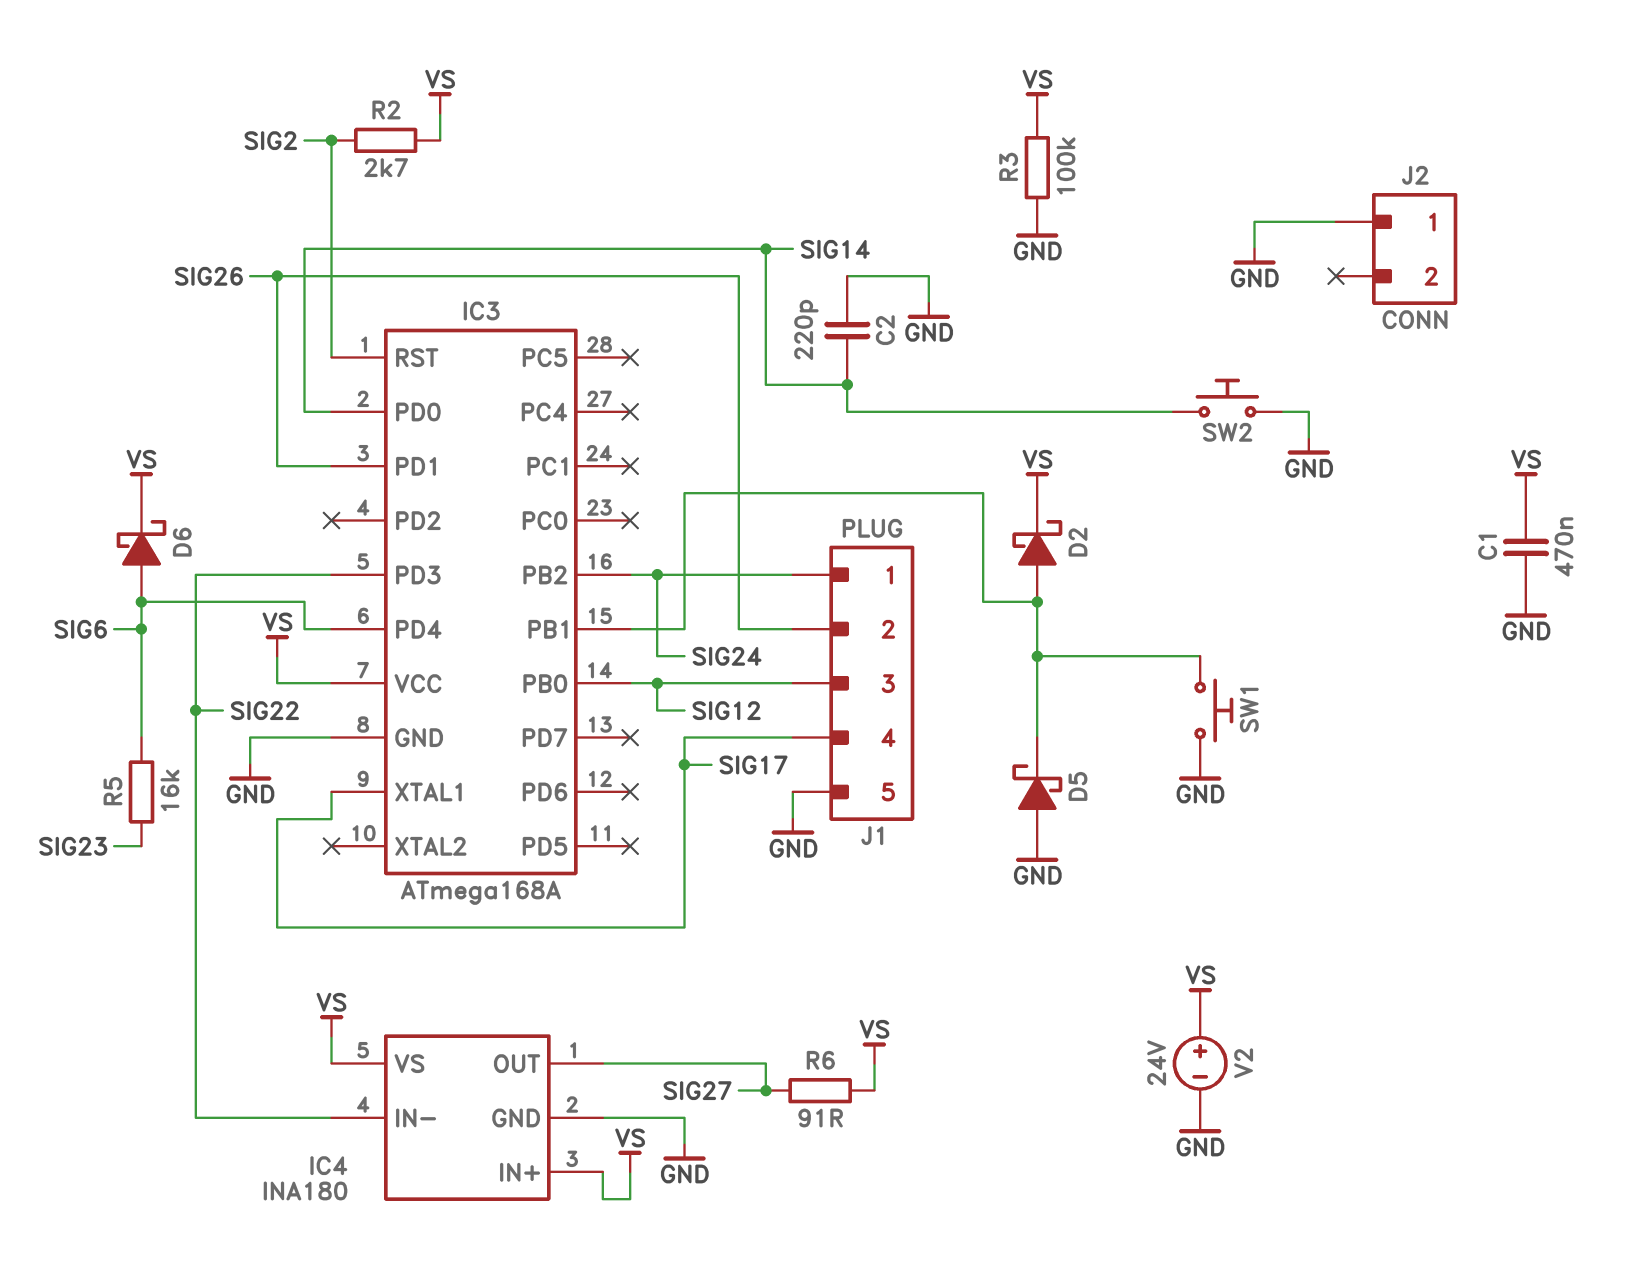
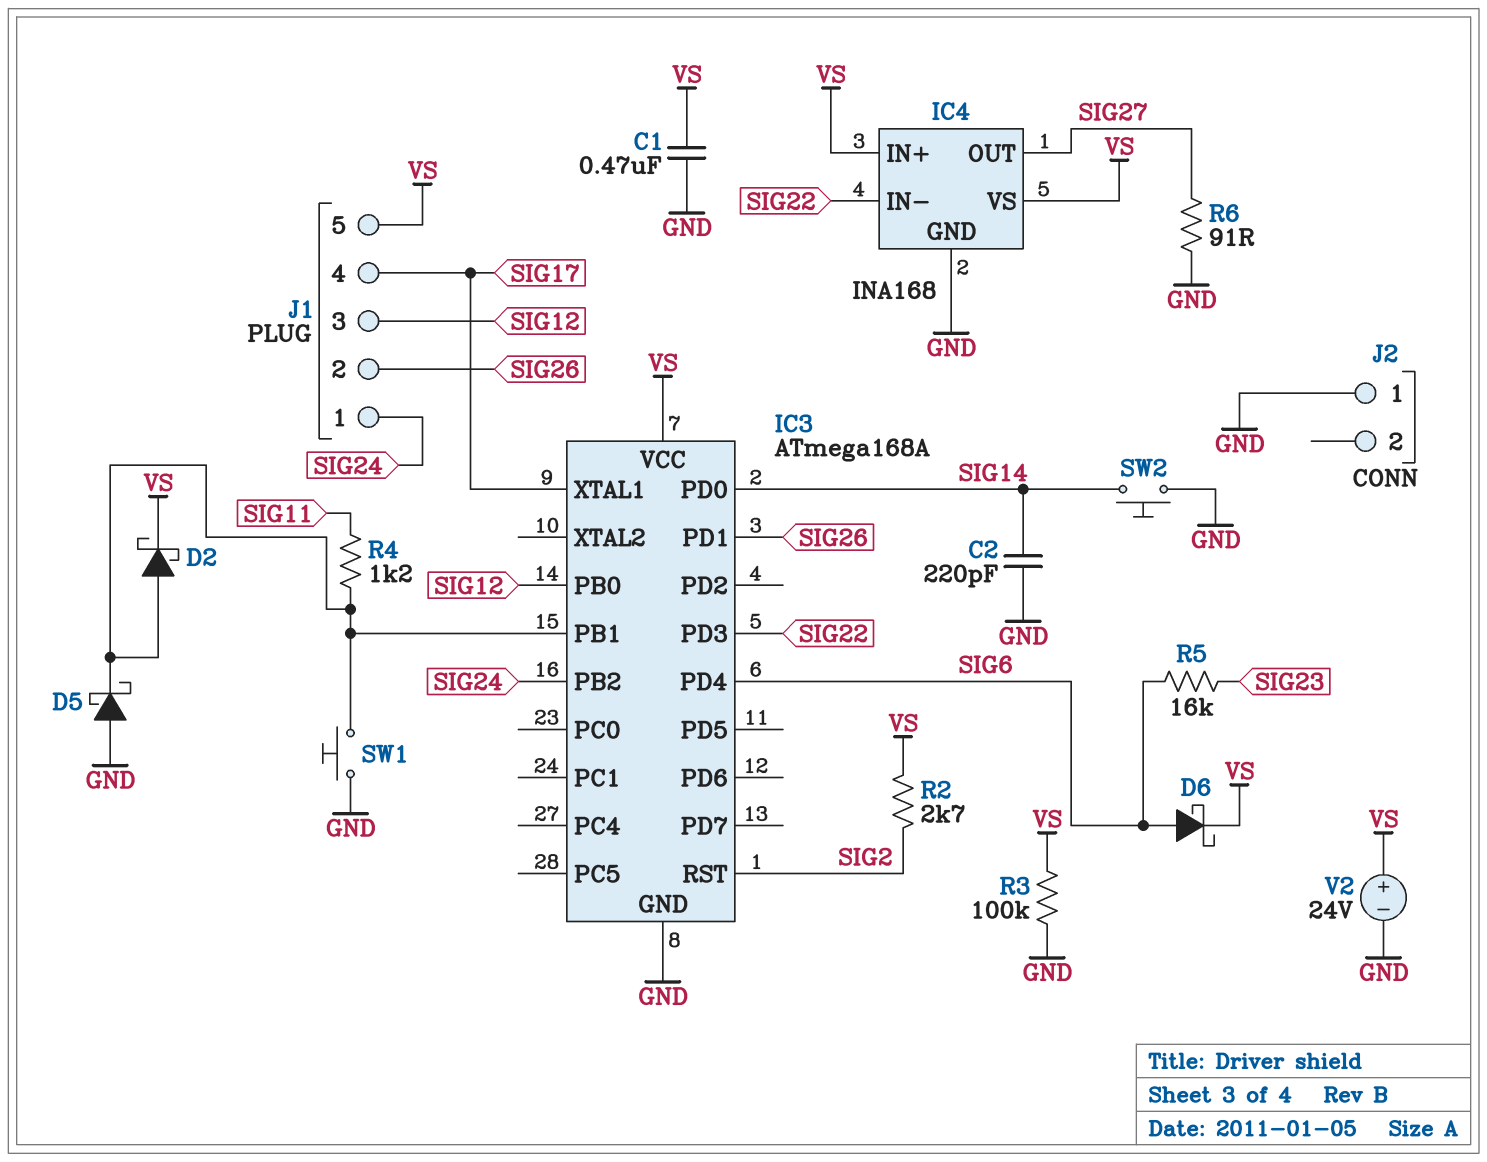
IC4: INA180 -> INA168
J1 pin 5: GND -> VS
R4: none -> 1.2k (IC3/PB1, SIG11)
R6: 91 (SIG27, VS) -> 91 (GND, SIG27)

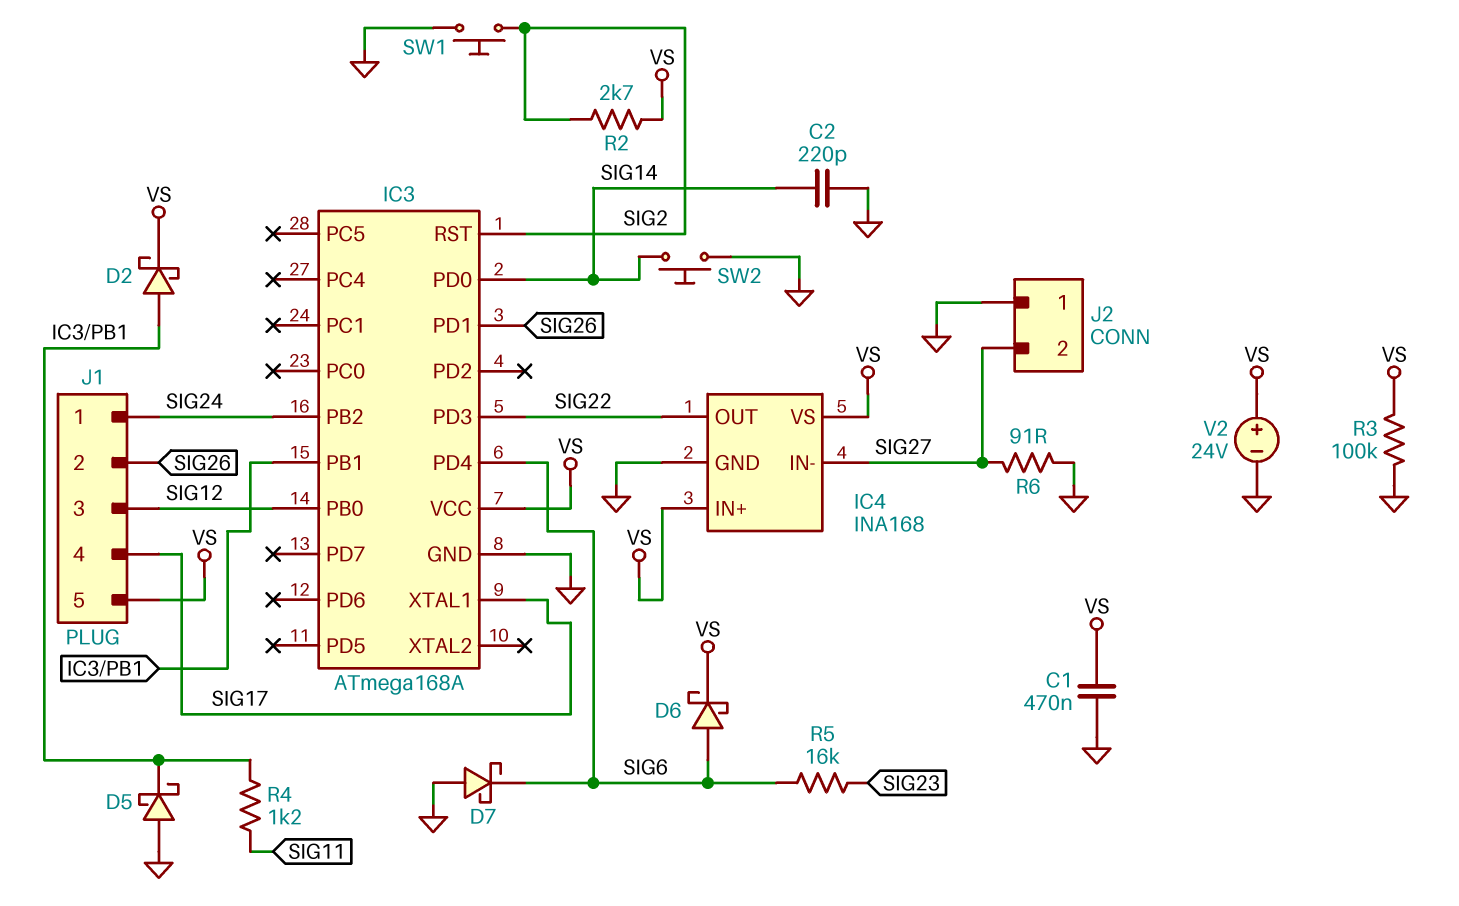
D7: none -> schottky (A GND, K SIG6)
IC4 pin IN-: SIG22 -> SIG27
IC4 pin OUT: SIG27 -> SIG22
J2 pin 2: none -> SIG27
SW1: button (GND, IC3/PB1) -> button (GND, SIG2)

